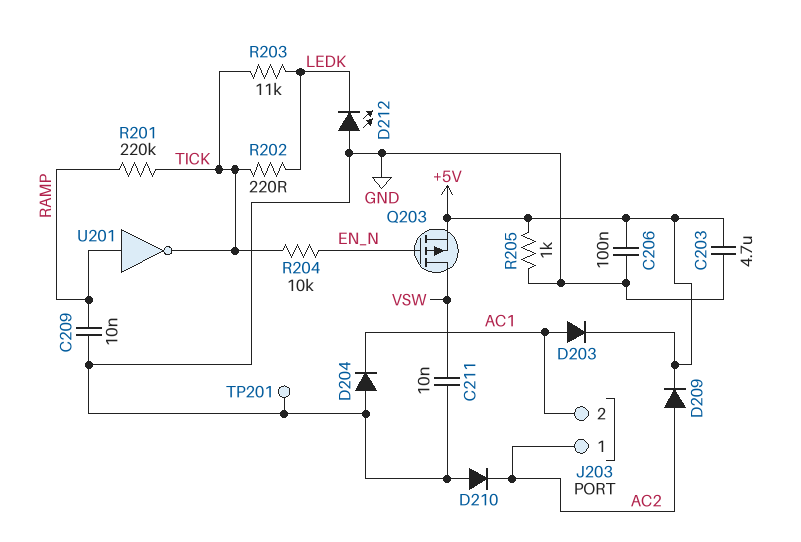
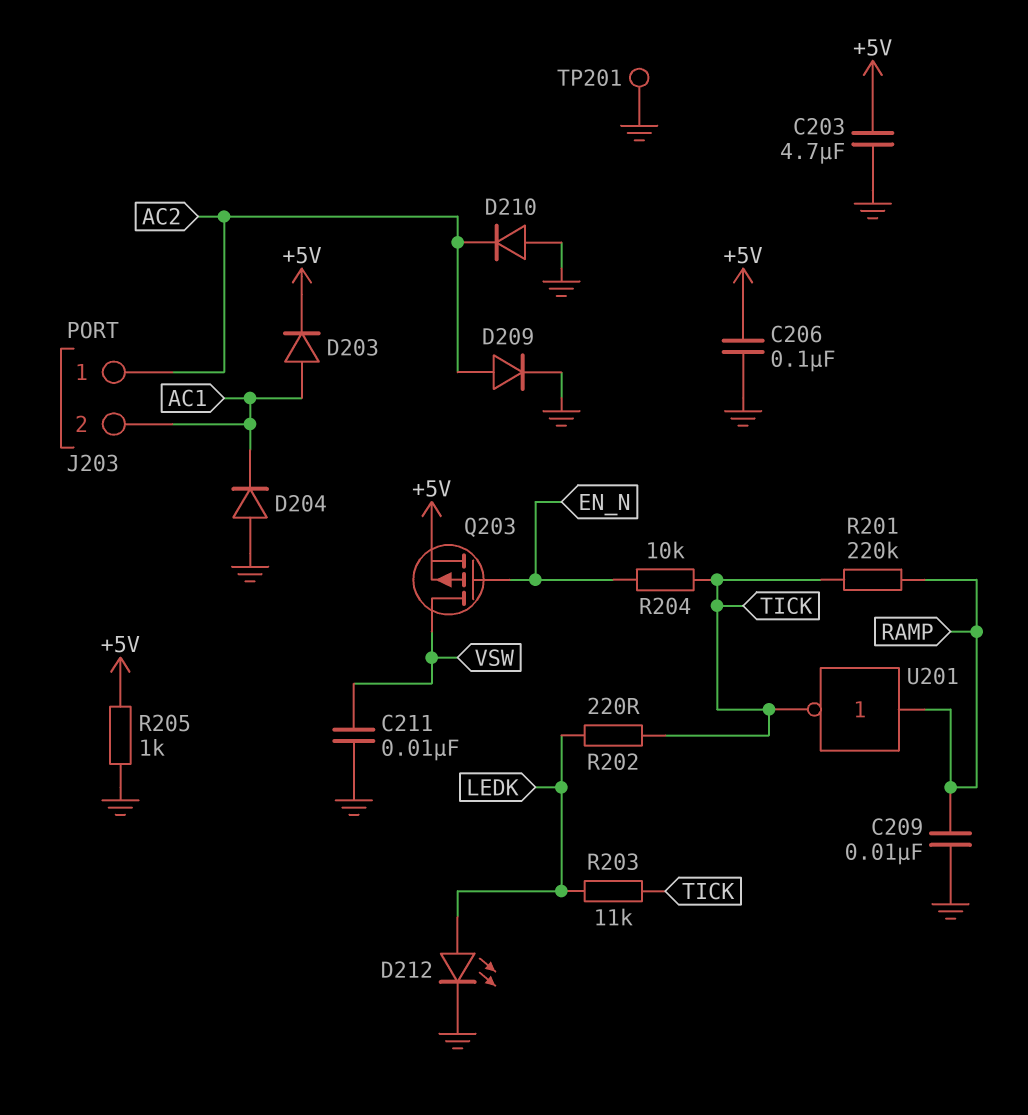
D209: diode (A AC2, K +5V) -> diode (A AC2, K GND)
D212: LED (A GND, K LEDK) -> LED (A LEDK, K GND)

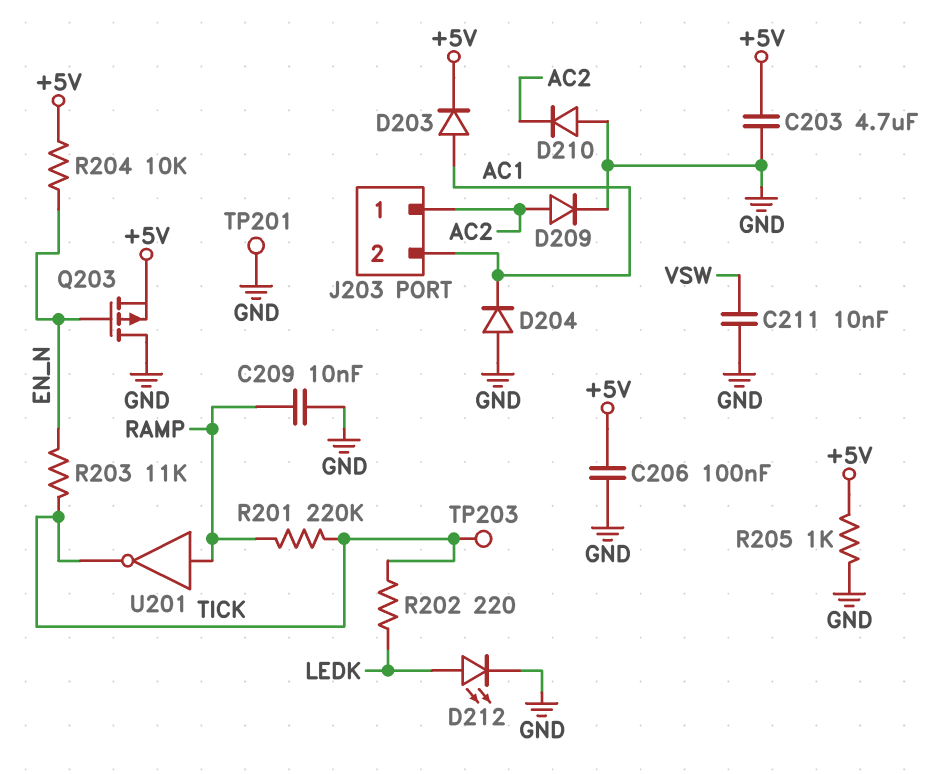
Q203: PMOS (G EN_N, D VSW, S +5V) -> PMOS (G EN_N, D GND, S +5V)
R203: 11k (LEDK, TICK) -> 11k (EN_N, TICK)
R204: 10k (EN_N, TICK) -> 10k (+5V, EN_N)
TP203: none -> test point (TICK)

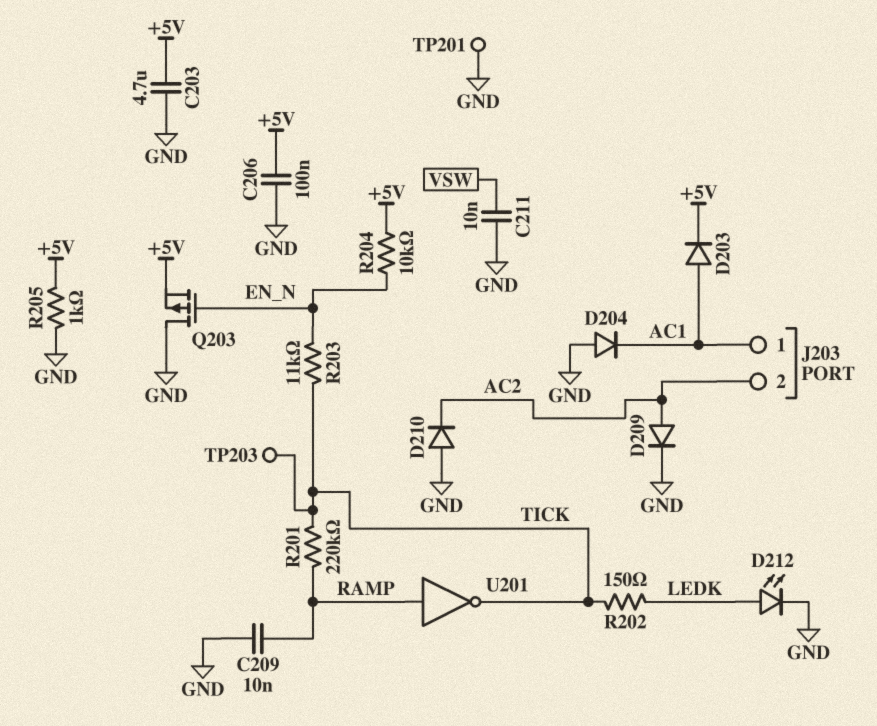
J203 pin 1: AC2 -> AC1
J203 pin 2: AC1 -> AC2
R202: 220 (LEDK, TICK) -> 150 (LEDK, TICK)

